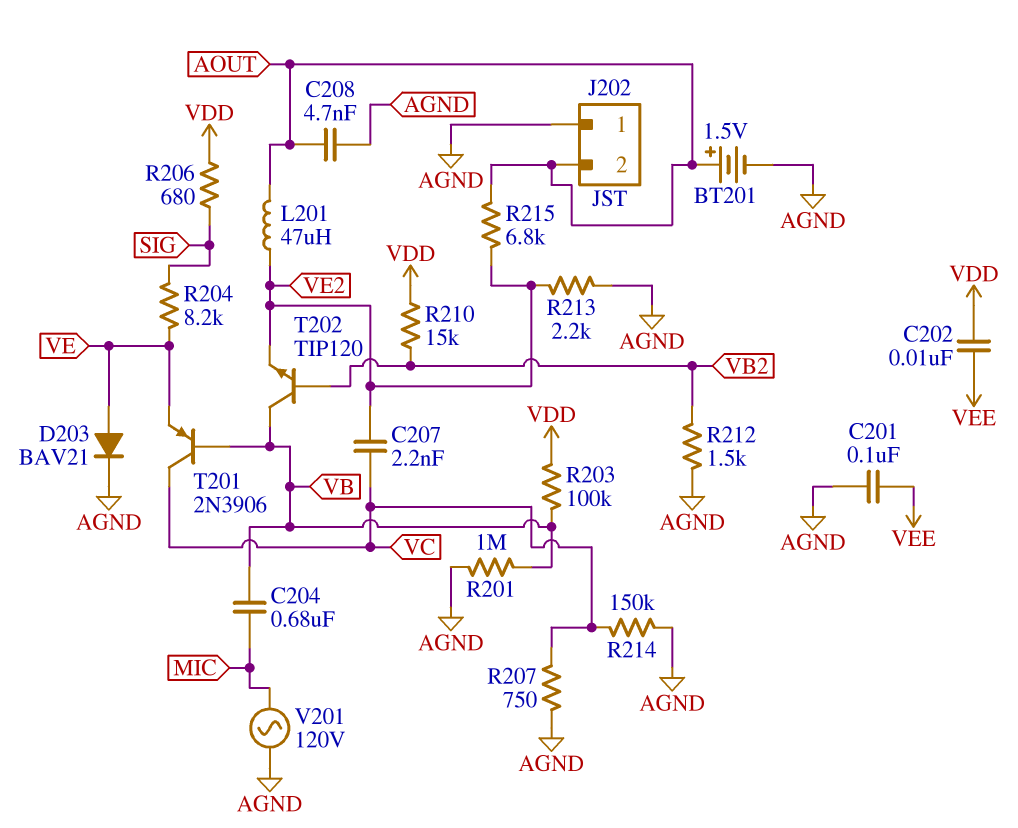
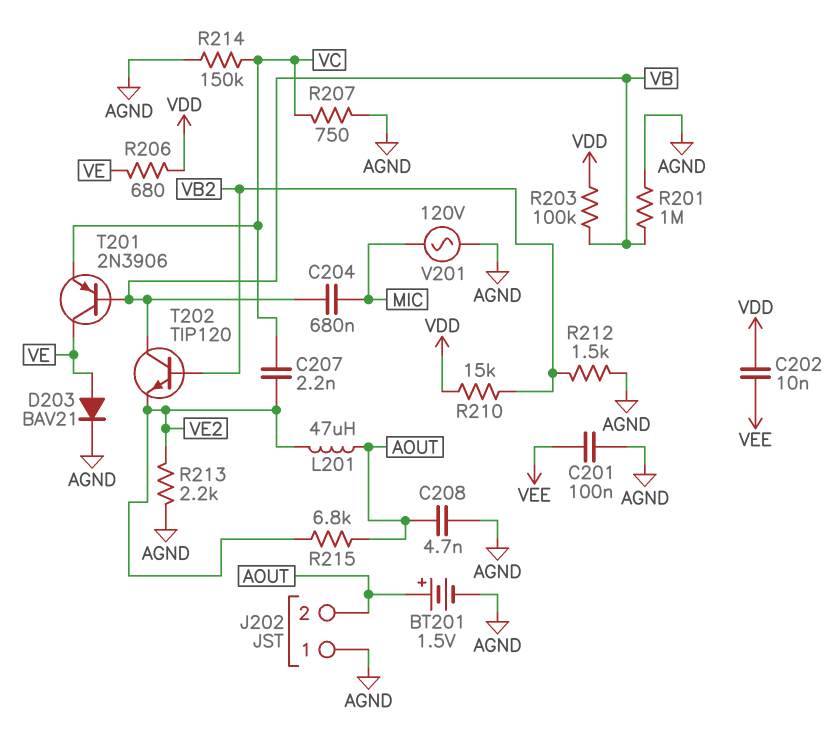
R204: 8.2k (SIG, VE) -> none
R206: 680 (SIG, VDD) -> 680 (VDD, VE)
T201: PNP 2N3906 (B VB, C VC, E VE) -> PNP 2N3906 (B VB, C VE, E VC)

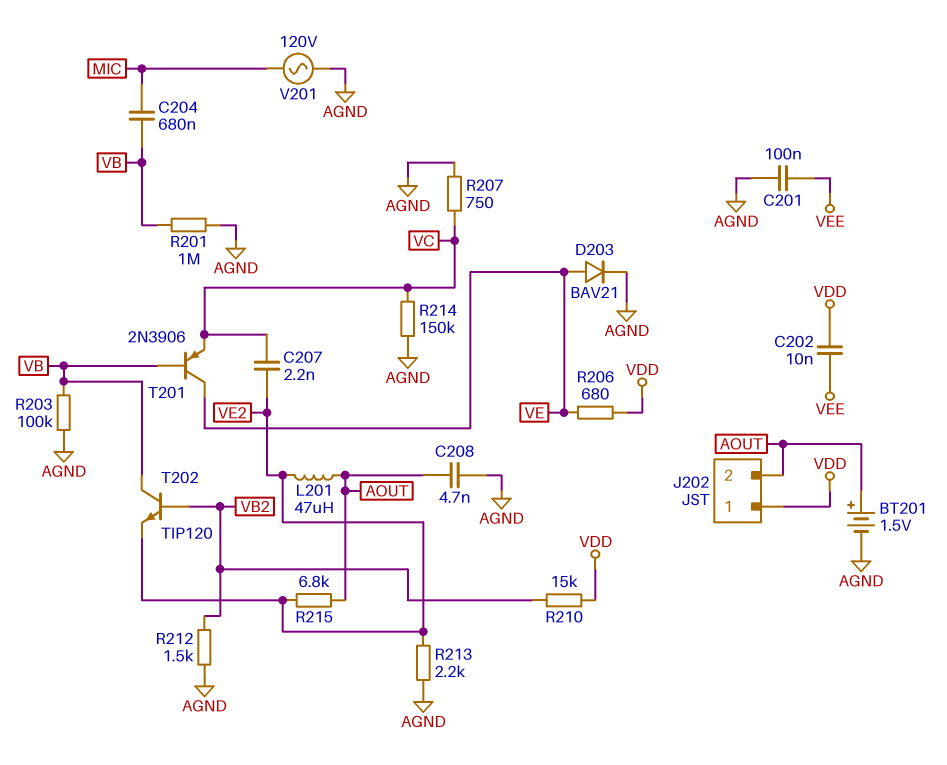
J202 pin 1: AGND -> VDD
R203: 100k (VB, VDD) -> 100k (AGND, VB)

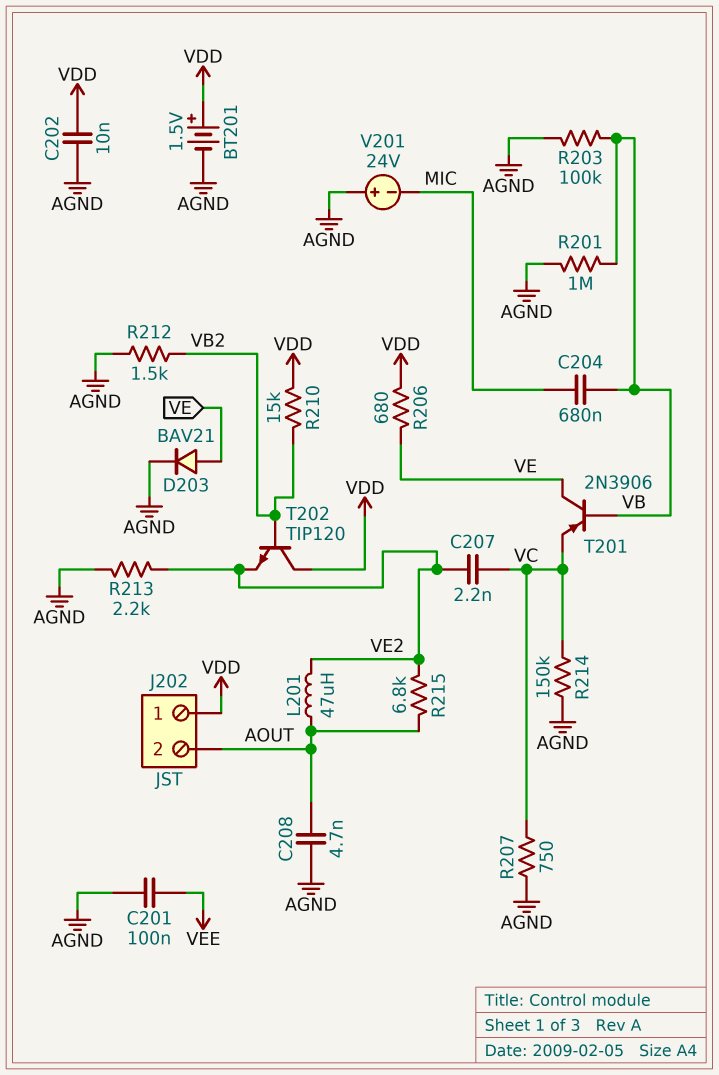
BT201: 1.5V (plus AOUT, minus AGND) -> 1.5V (plus VDD, minus AGND)
C202: 10nF (VDD, VEE) -> 10nF (AGND, VDD)
T202: NPN TIP120 (B VB2, C VB, E VE2) -> NPN TIP120 (B VB2, C VDD, E VE2)
V201: AC 120V (AGND, MIC) -> 24V (plus AGND, minus MIC)

